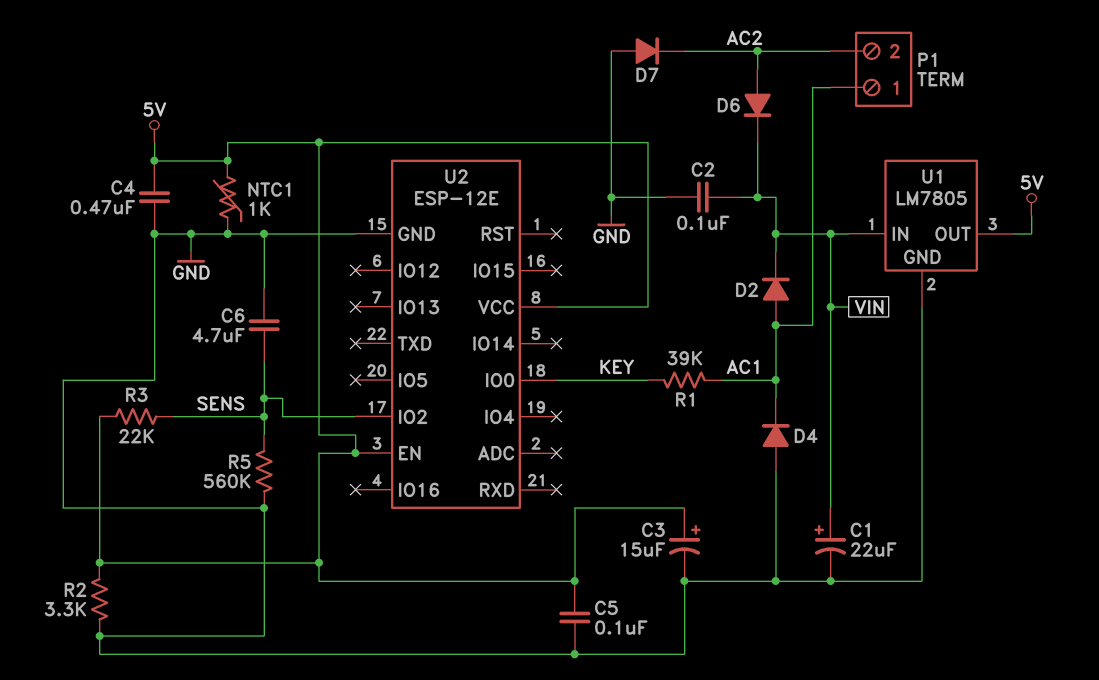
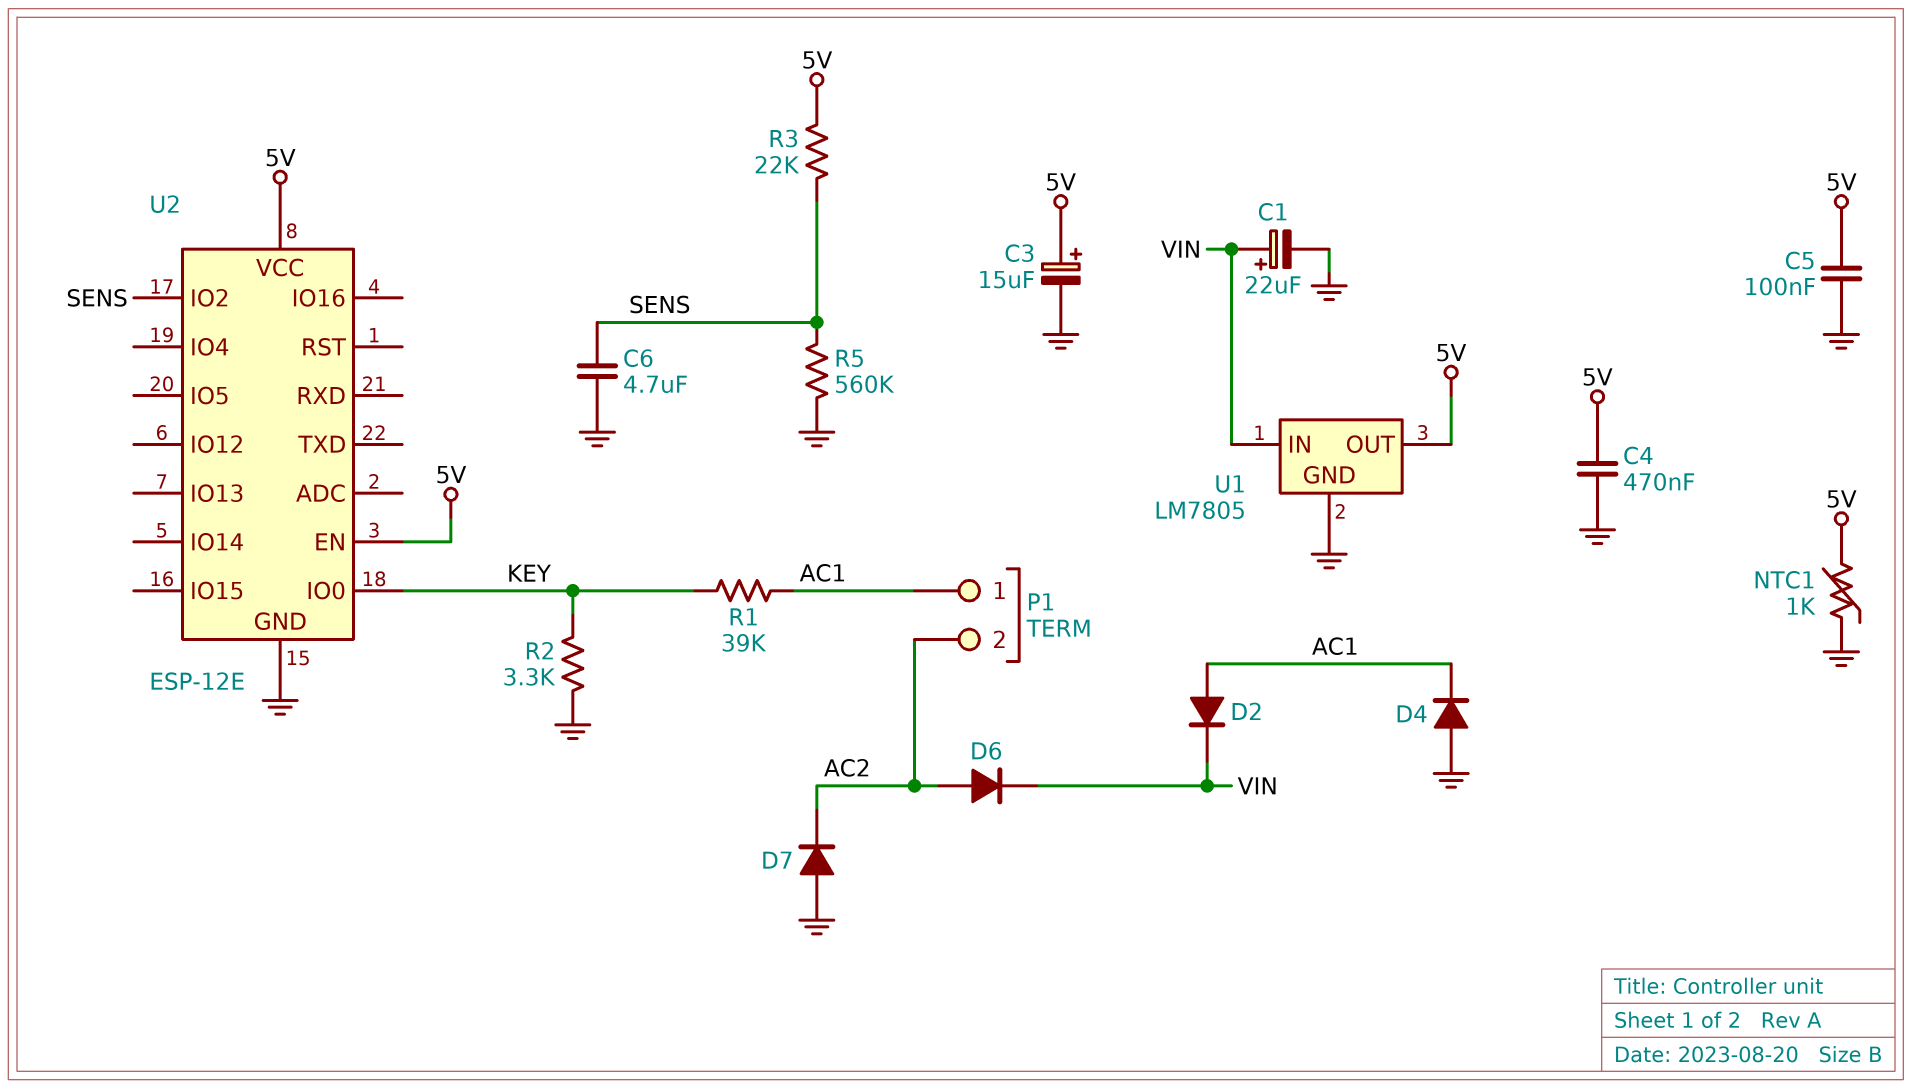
C2: 100nF (GND, VIN) -> none
R2: 3.3k (5V, GND) -> 3.3k (GND, KEY)

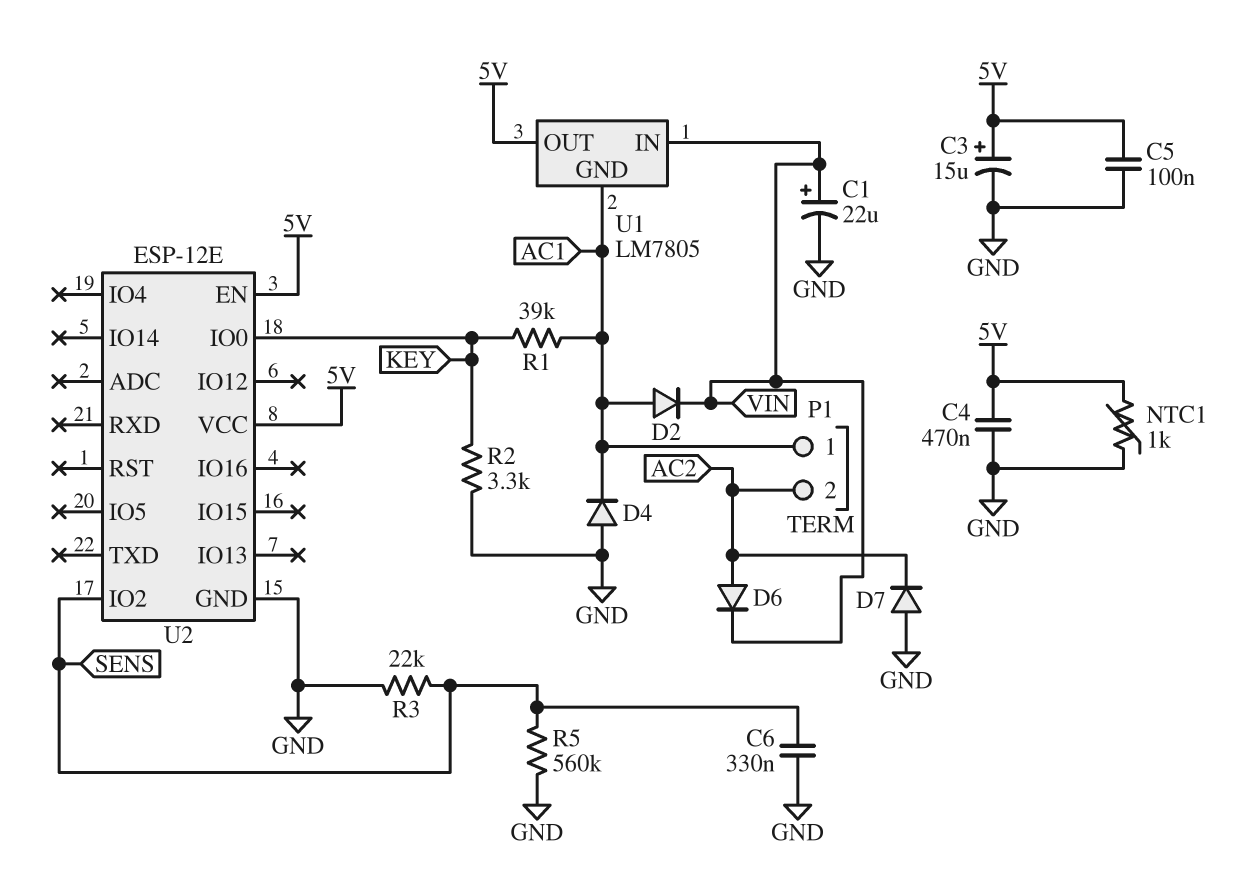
C6: 4.7uF (GND, SENS) -> 330nF (GND, SENS)
R3: 22k (5V, SENS) -> 22k (GND, SENS)
U1 pin GND: GND -> AC1

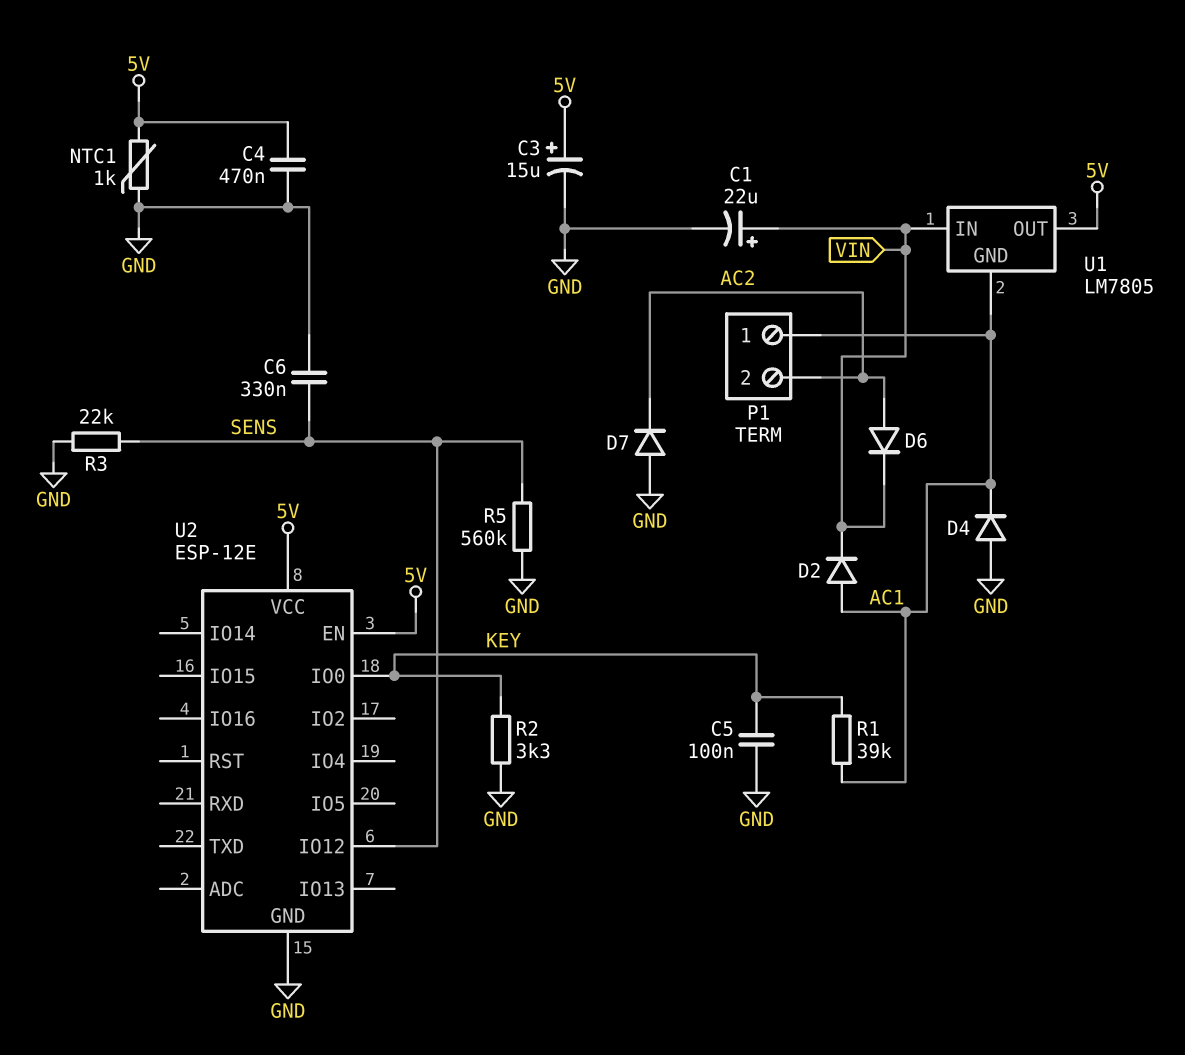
C5: 100nF (5V, GND) -> 100nF (GND, KEY)
U2 pin IO2: SENS -> none
U2 pin IO12: none -> SENS

